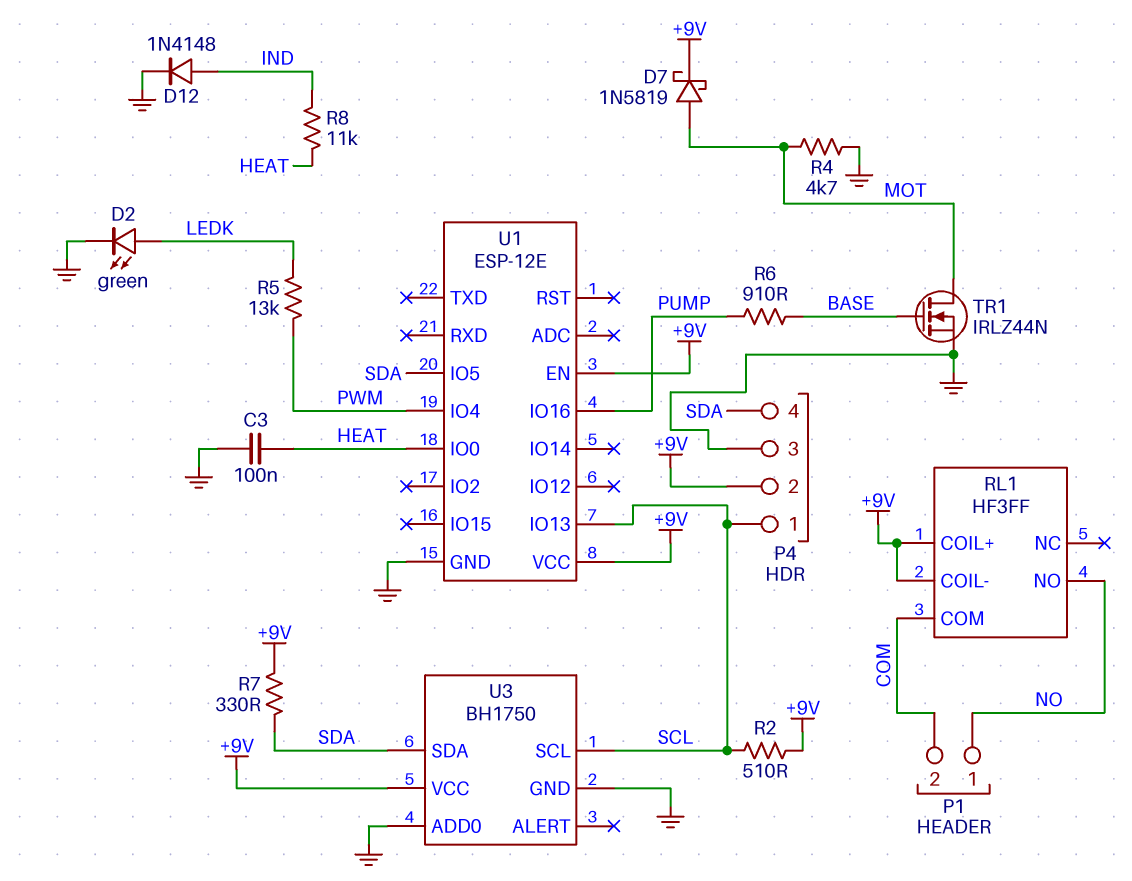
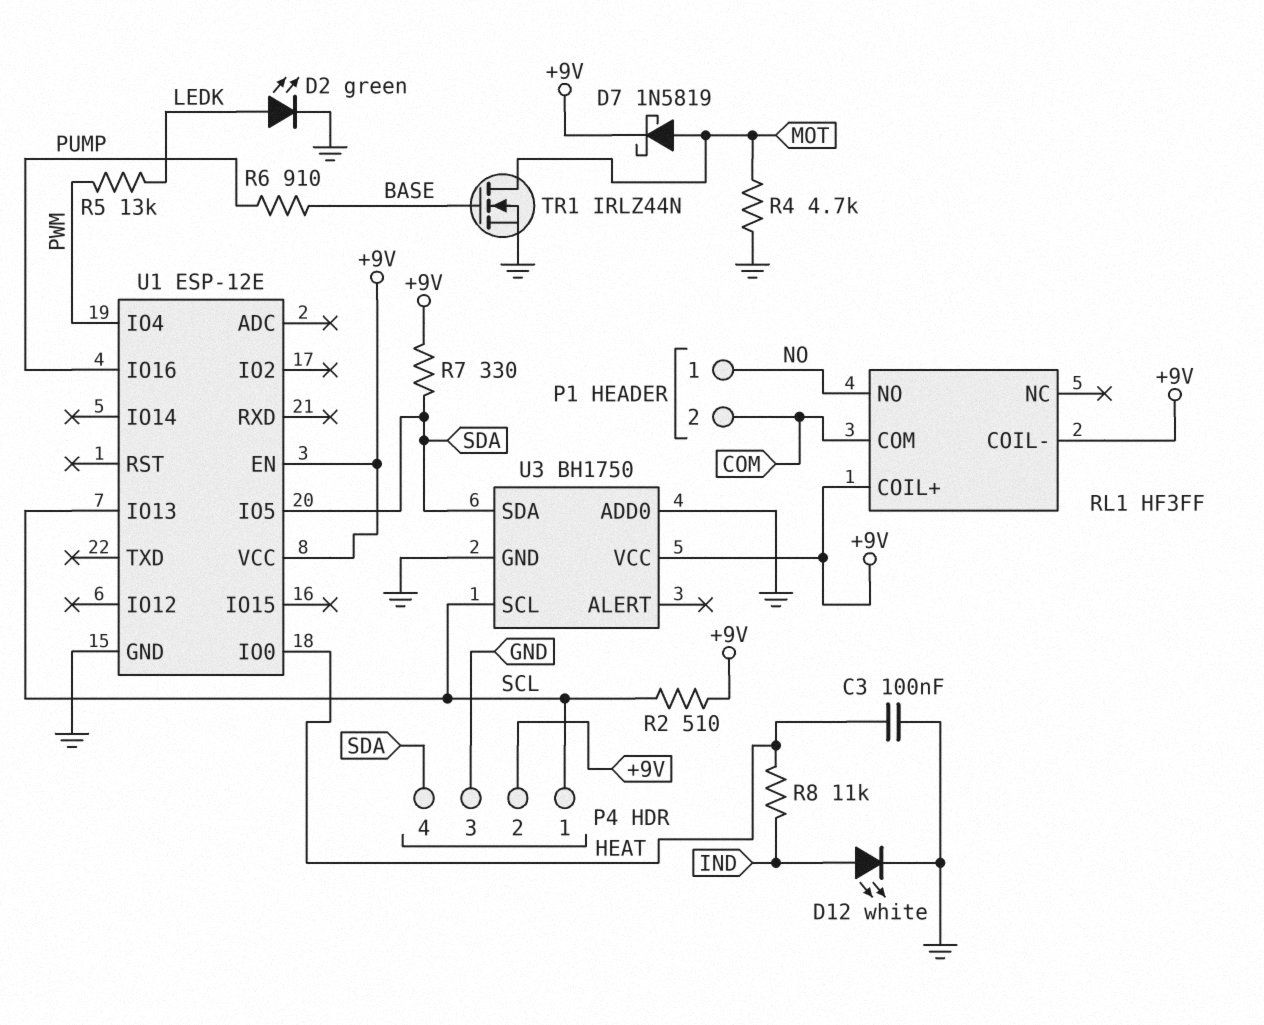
D12: diode 1N4148 (A IND, K GND) -> LED white (A IND, K GND)

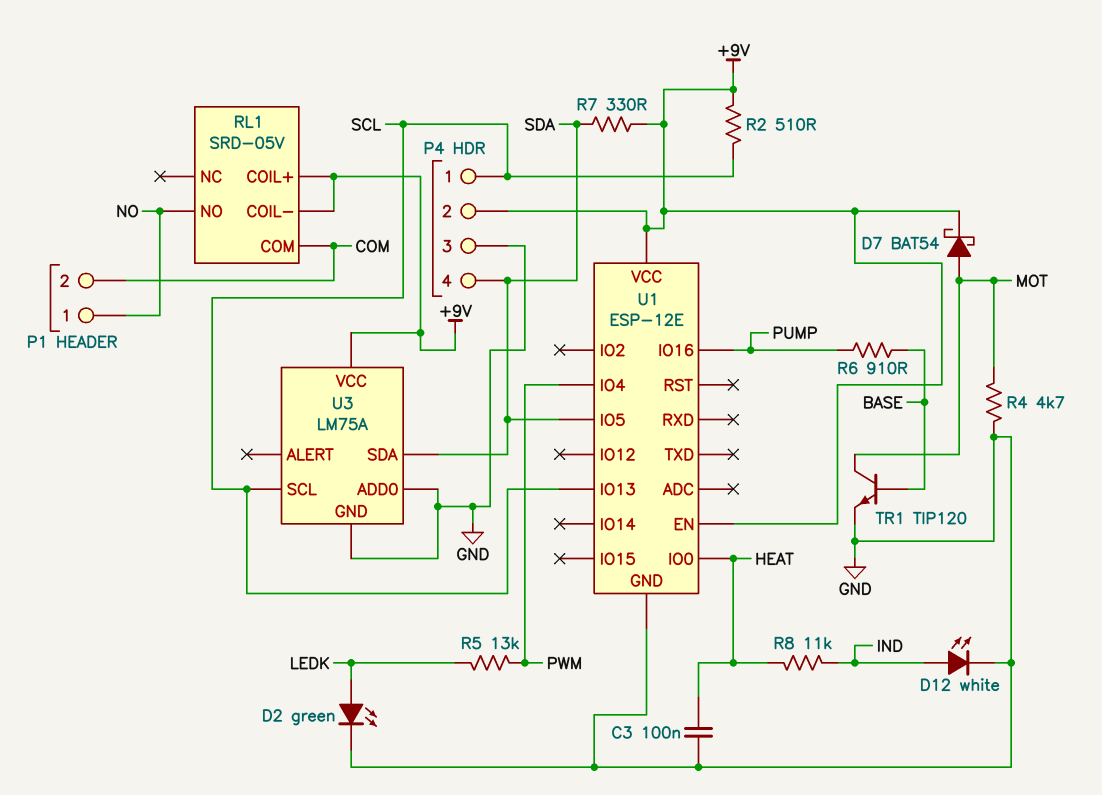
D7: schottky 1N5819 (A MOT, K +9V) -> schottky BAT54 (A MOT, K +9V)
RL1: HF3FF -> SRD-05V
TR1: NMOS IRLZ44N (G BASE, D MOT, S GND) -> NPN TIP120 (B BASE, C MOT, E GND)
U3: BH1750 -> LM75A

